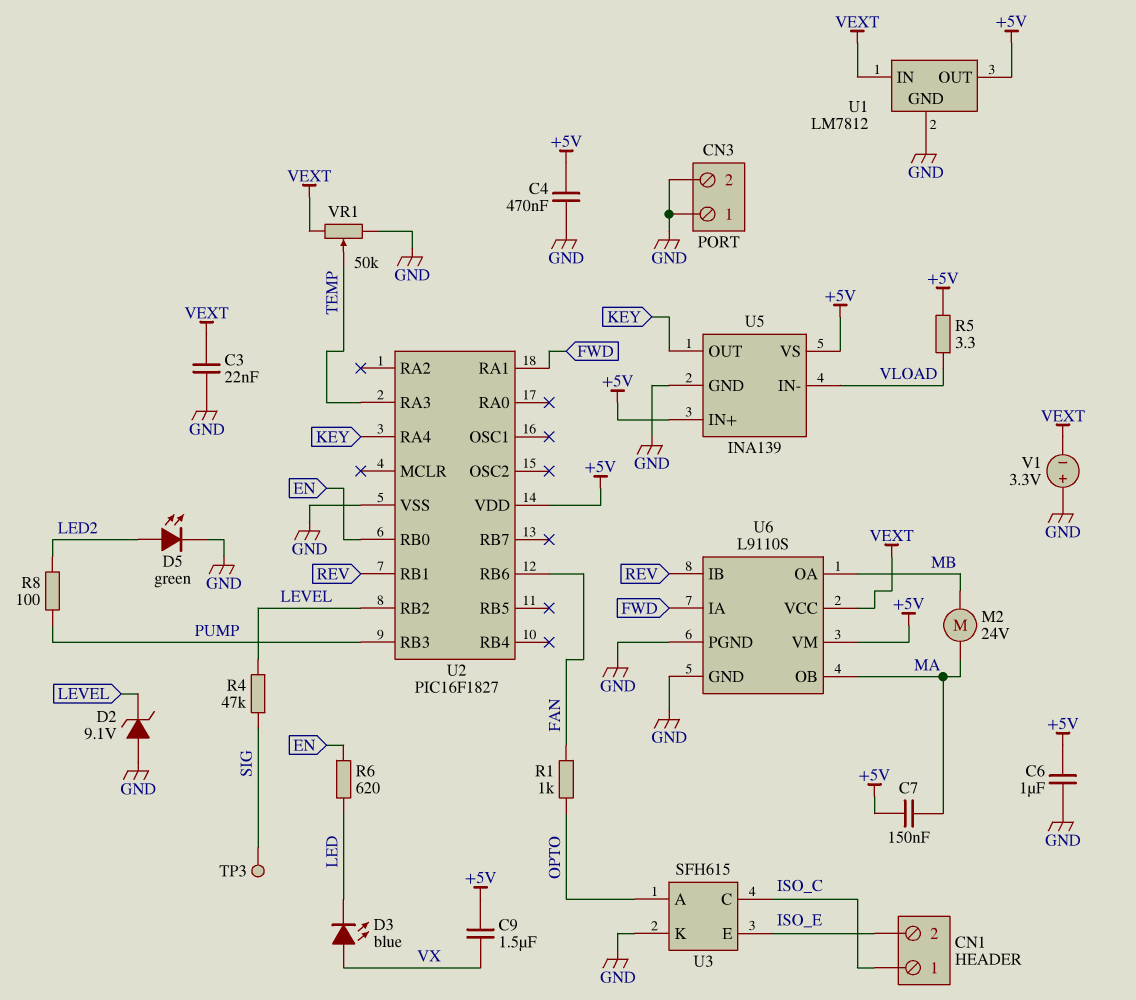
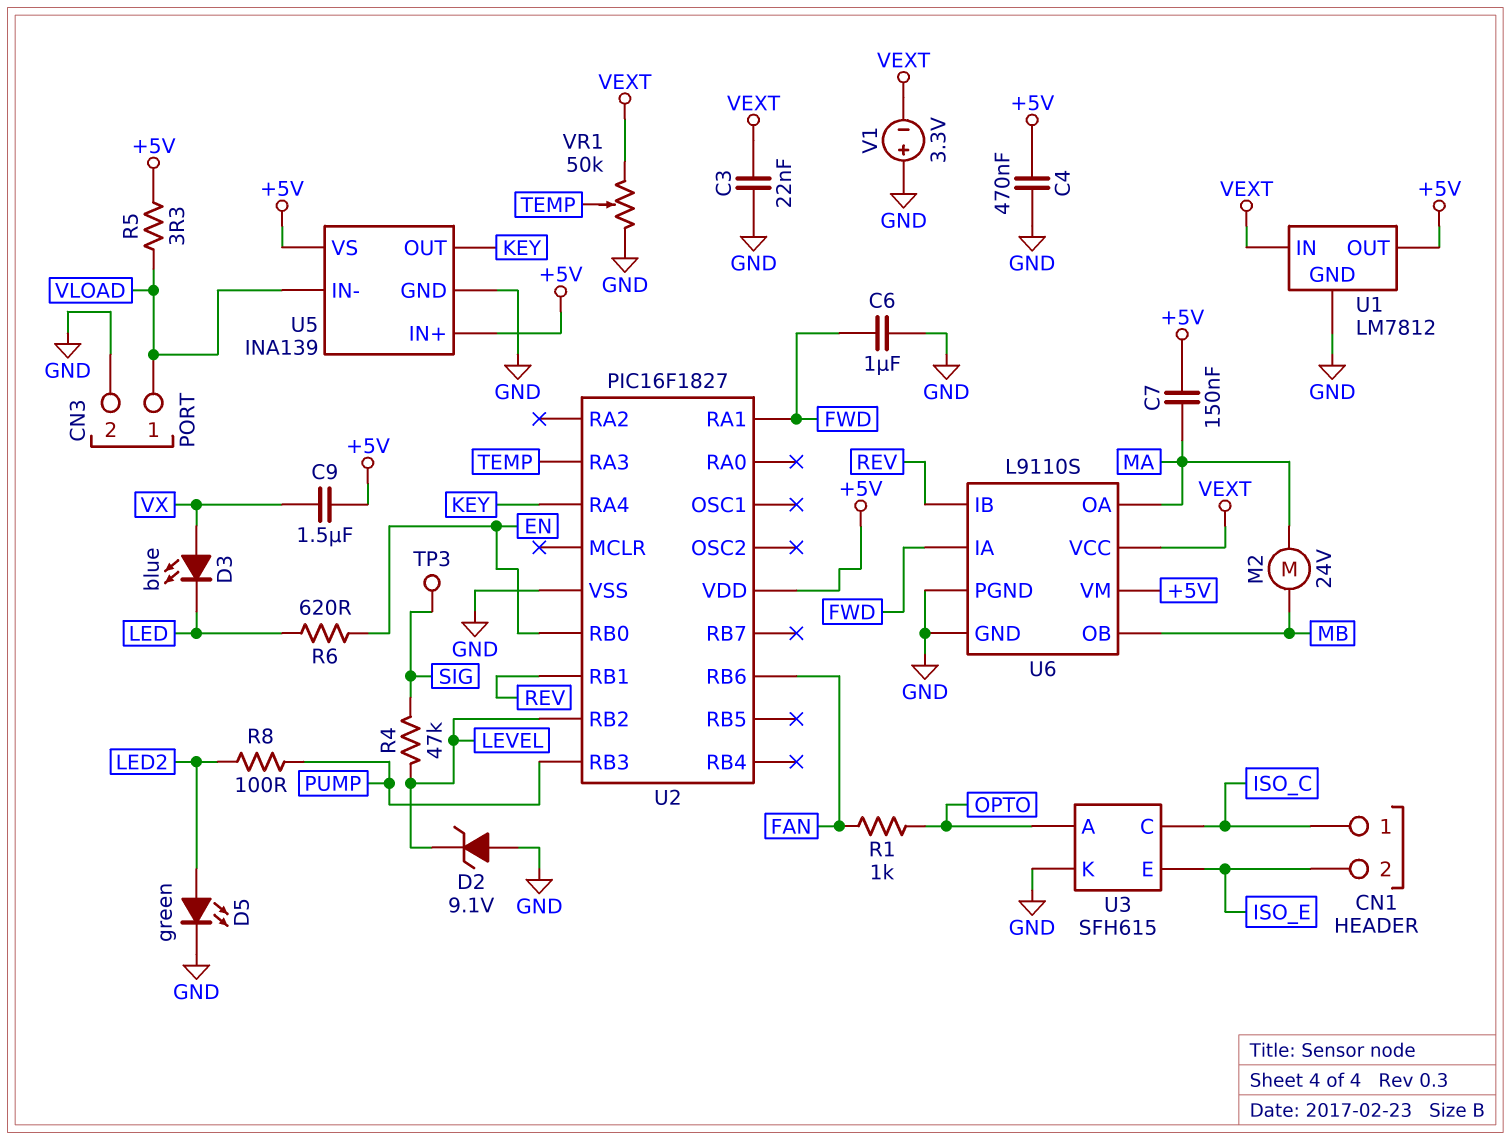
C6: 1uF (+5V, GND) -> 1uF (FWD, GND)
CN3 pin 1: GND -> VLOAD
U6 pin OA: MB -> MA
U6 pin OB: MA -> MB

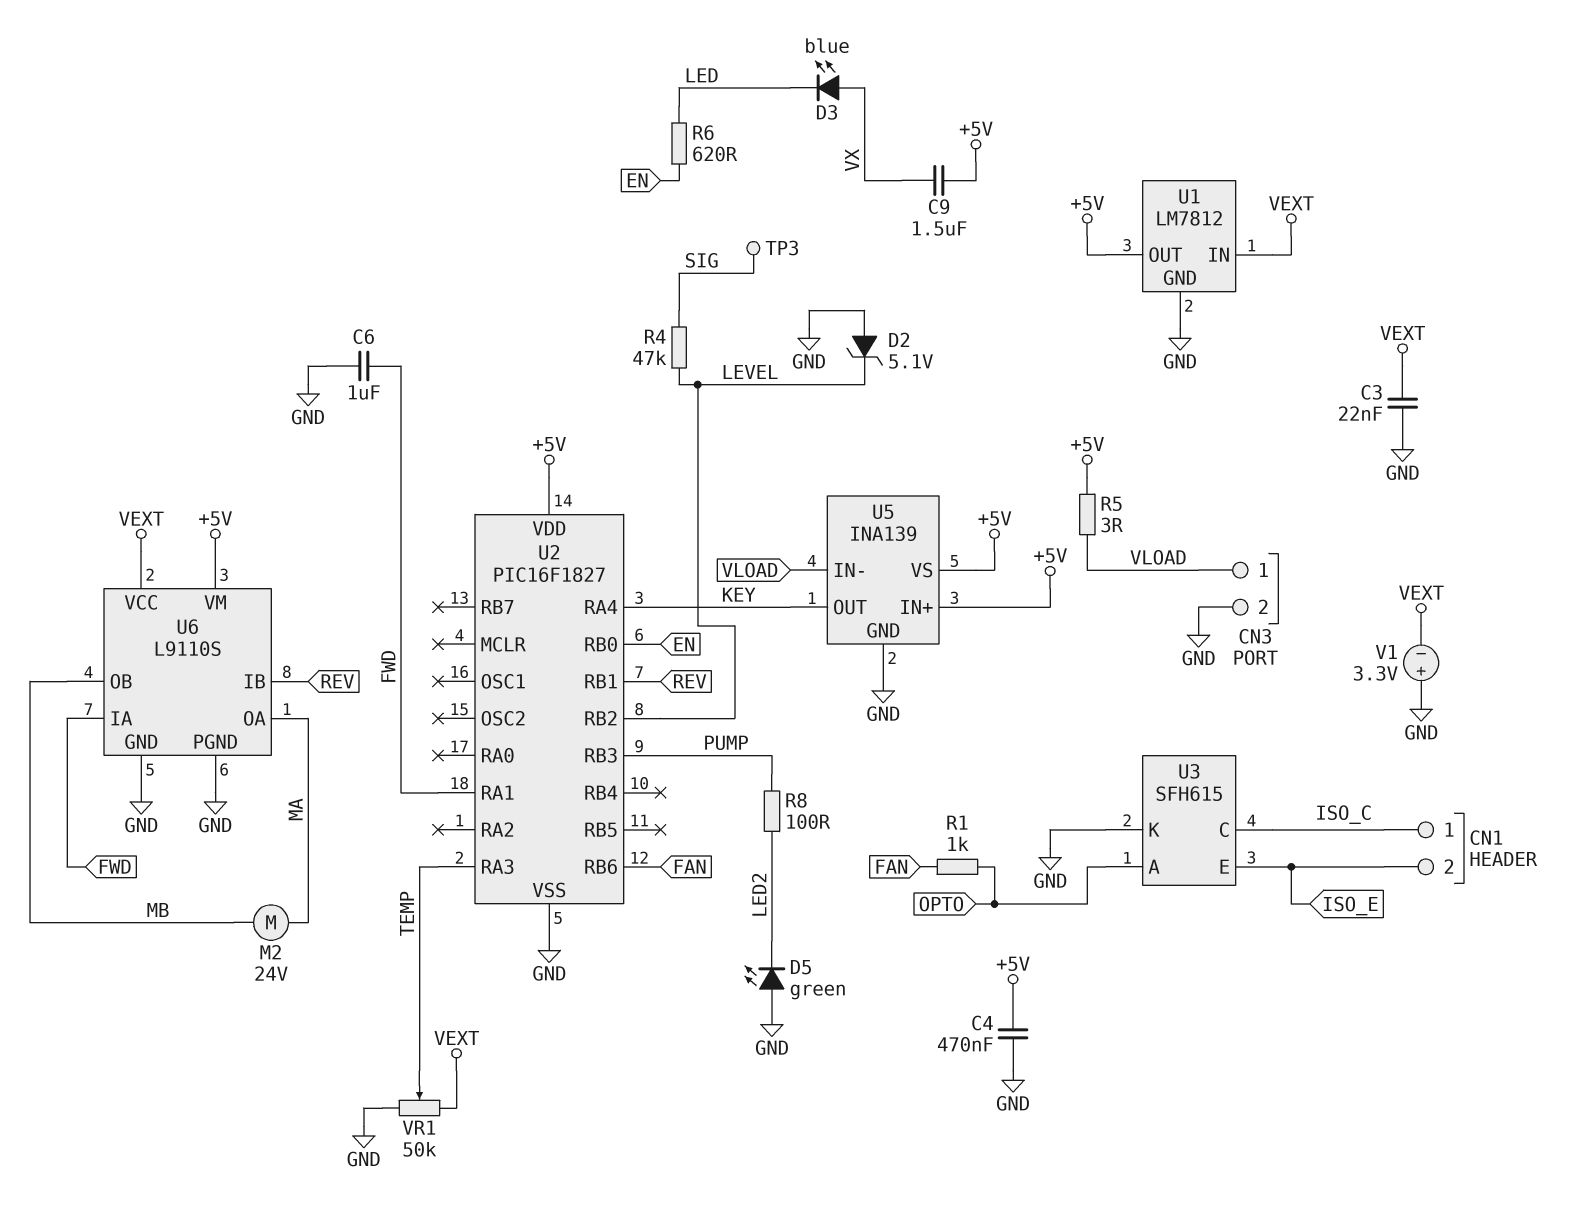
C7: 150nF (+5V, MA) -> none
D2: zener 9.1V (A GND, K LEVEL) -> zener 5.1V (A GND, K LEVEL)
D5: LED green (A LED2, K GND) -> LED green (A GND, K LED2)
R5: 3.3 (+5V, VLOAD) -> 3 (+5V, VLOAD)

